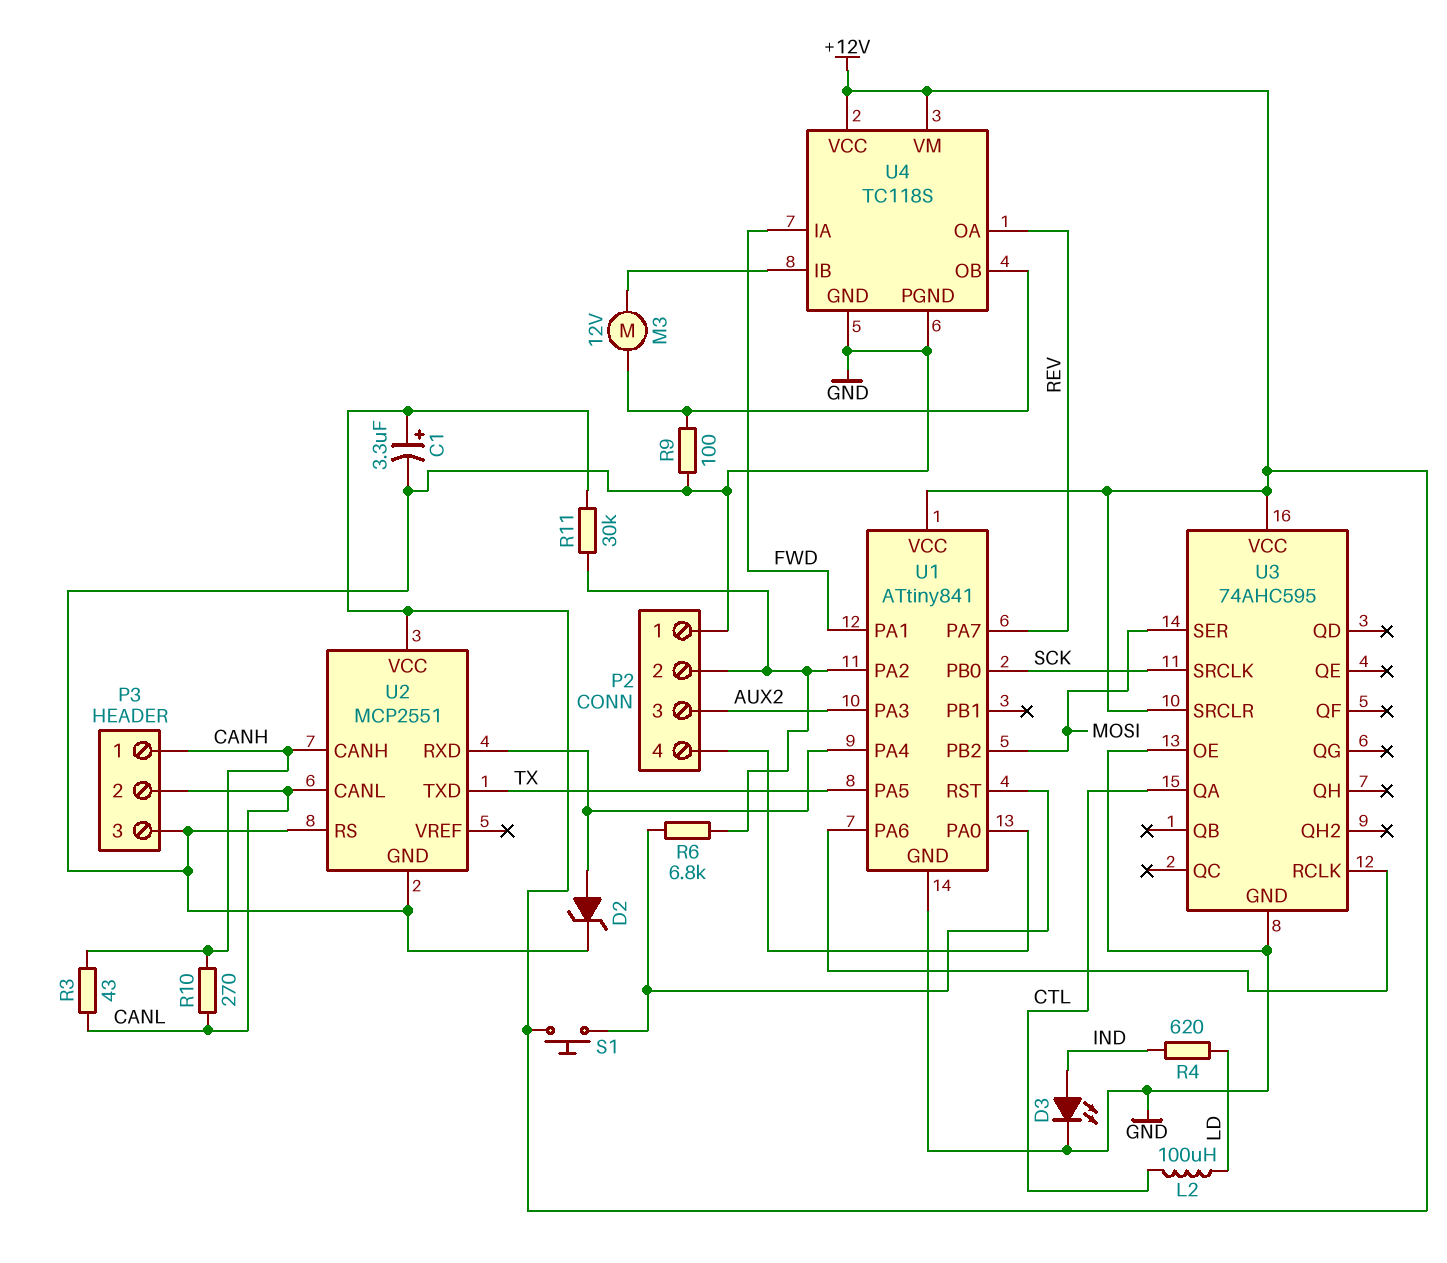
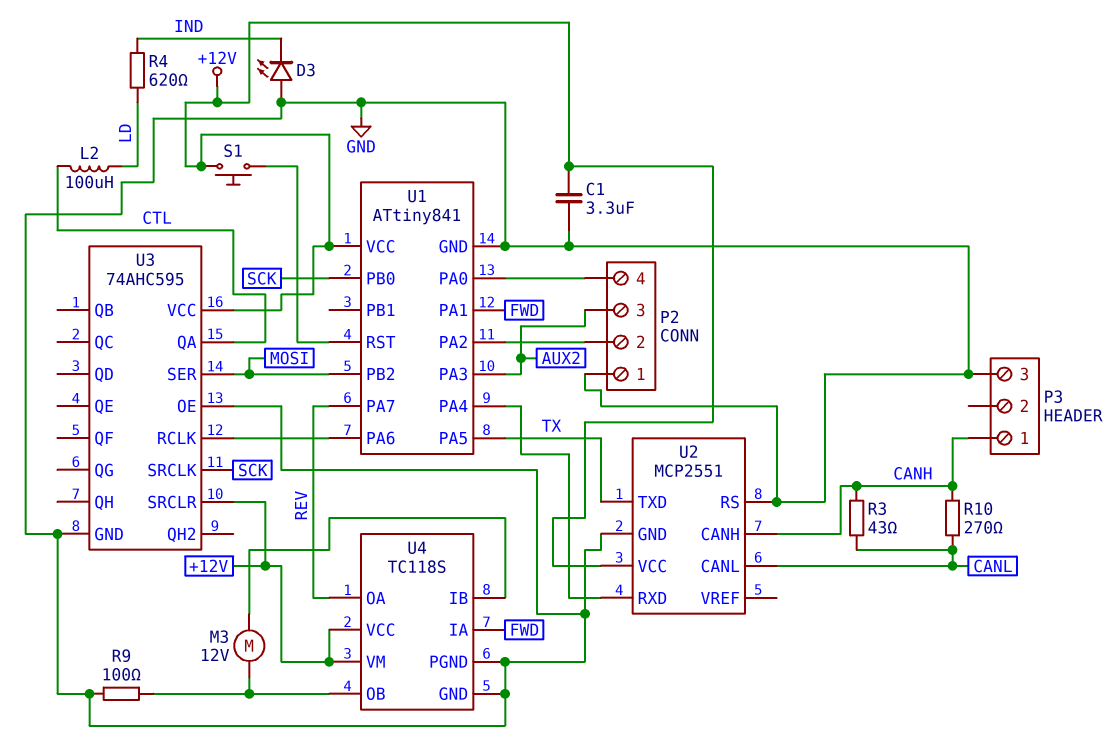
C1: 3.3uF (plus +12V, minus GND) -> 3.3uF (+12V, GND)
D2: zener (A U1/PA4, K GND) -> none
D3: LED (A IND, K GND) -> LED (A GND, K IND)
P3 pin 2: CANL -> none
R6: 6.8k (P2/2, U1/RST) -> none
R11: 30k (+12V, P2/2) -> none

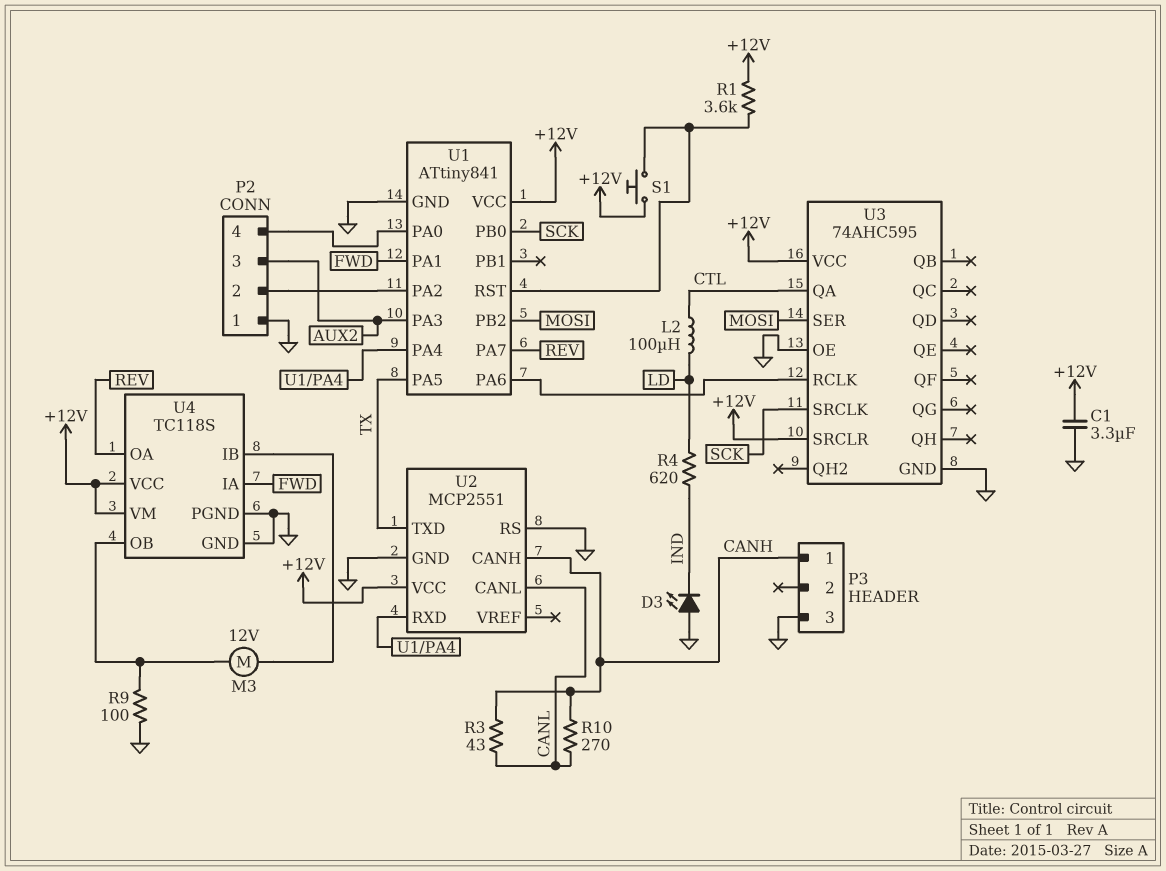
R1: none -> 3.6k (+12V, U1/RST)

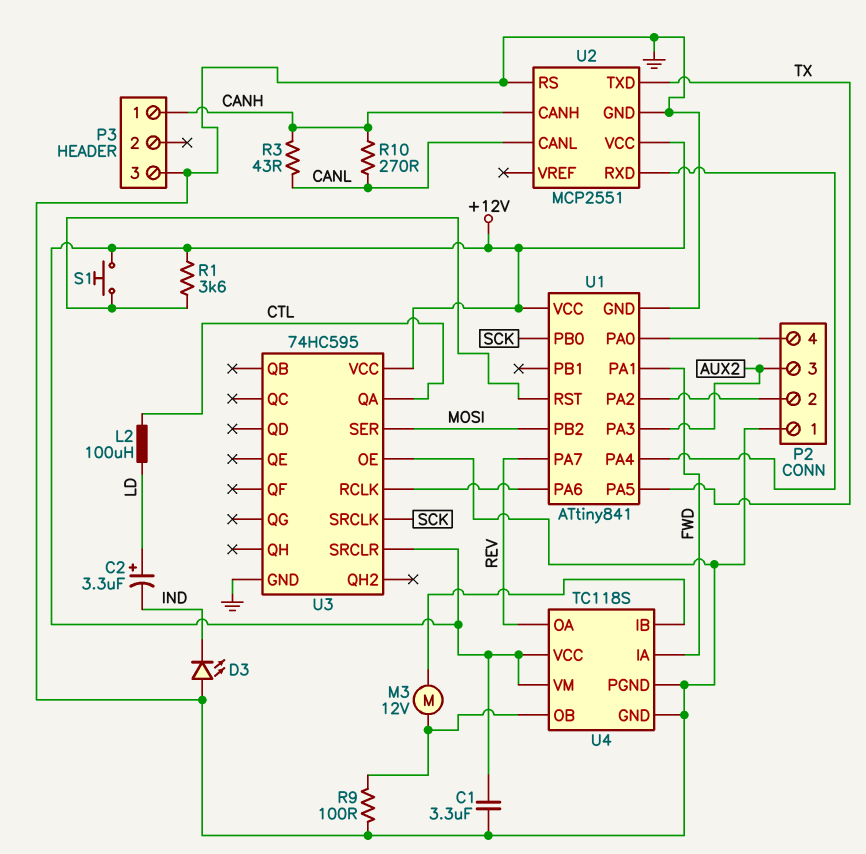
C2: none -> 3.3uF (plus LD, minus IND)
R4: 620 (IND, LD) -> none
U3: 74AHC595 -> 74HC595

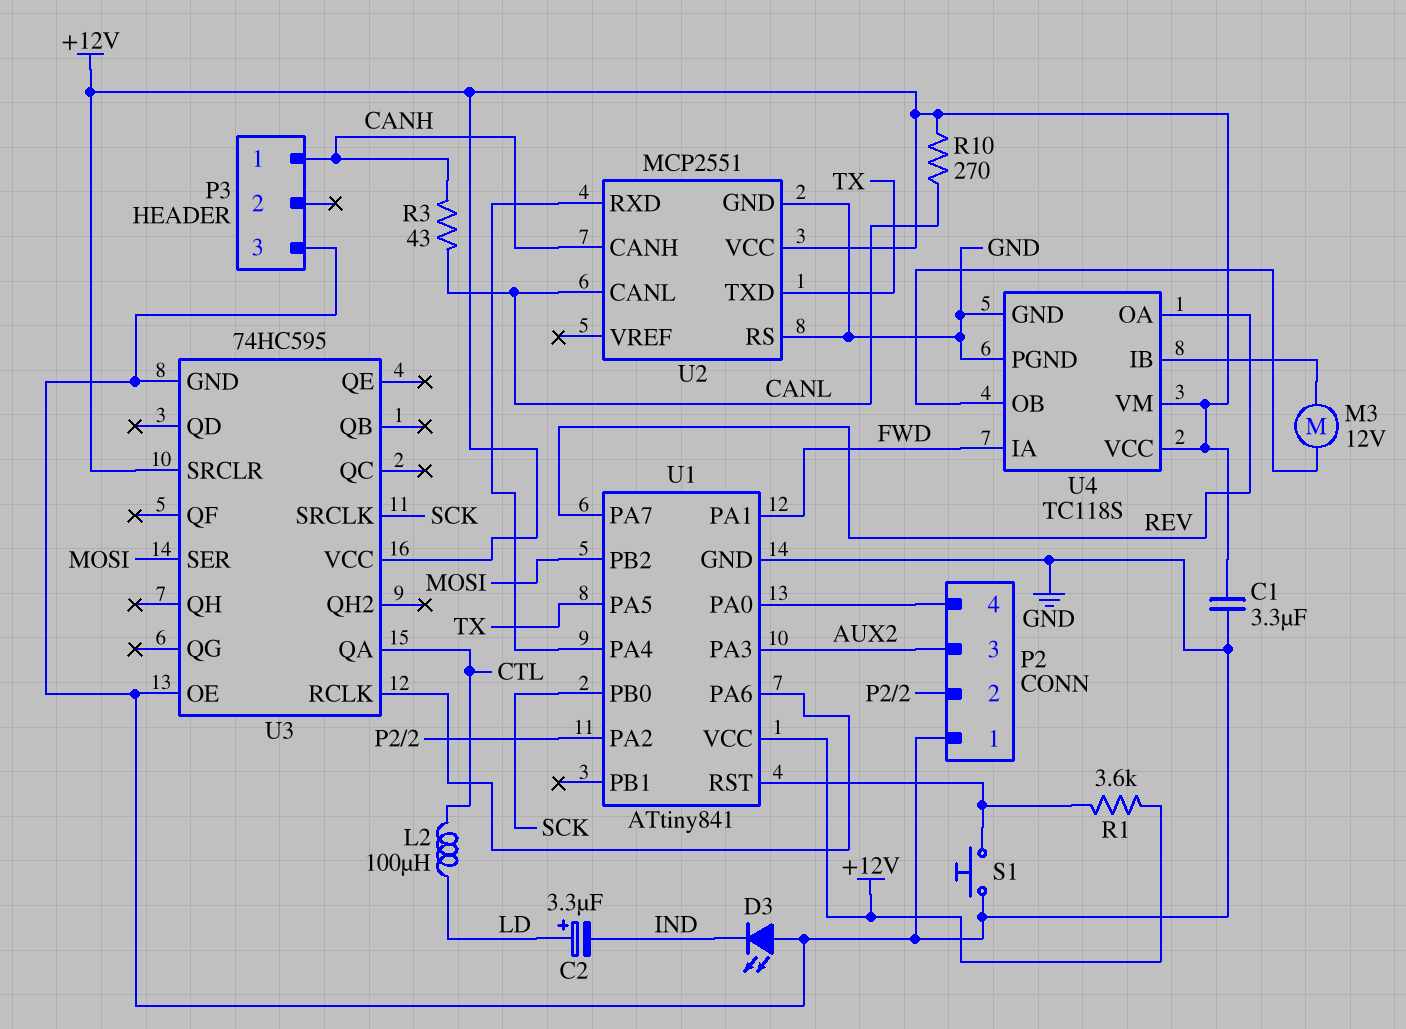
R9: 100 (GND, U4/OB) -> none
R10: 270 (CANH, CANL) -> 270 (+12V, CANL)
S1: button (+12V, U1/RST) -> button (GND, U1/RST)

